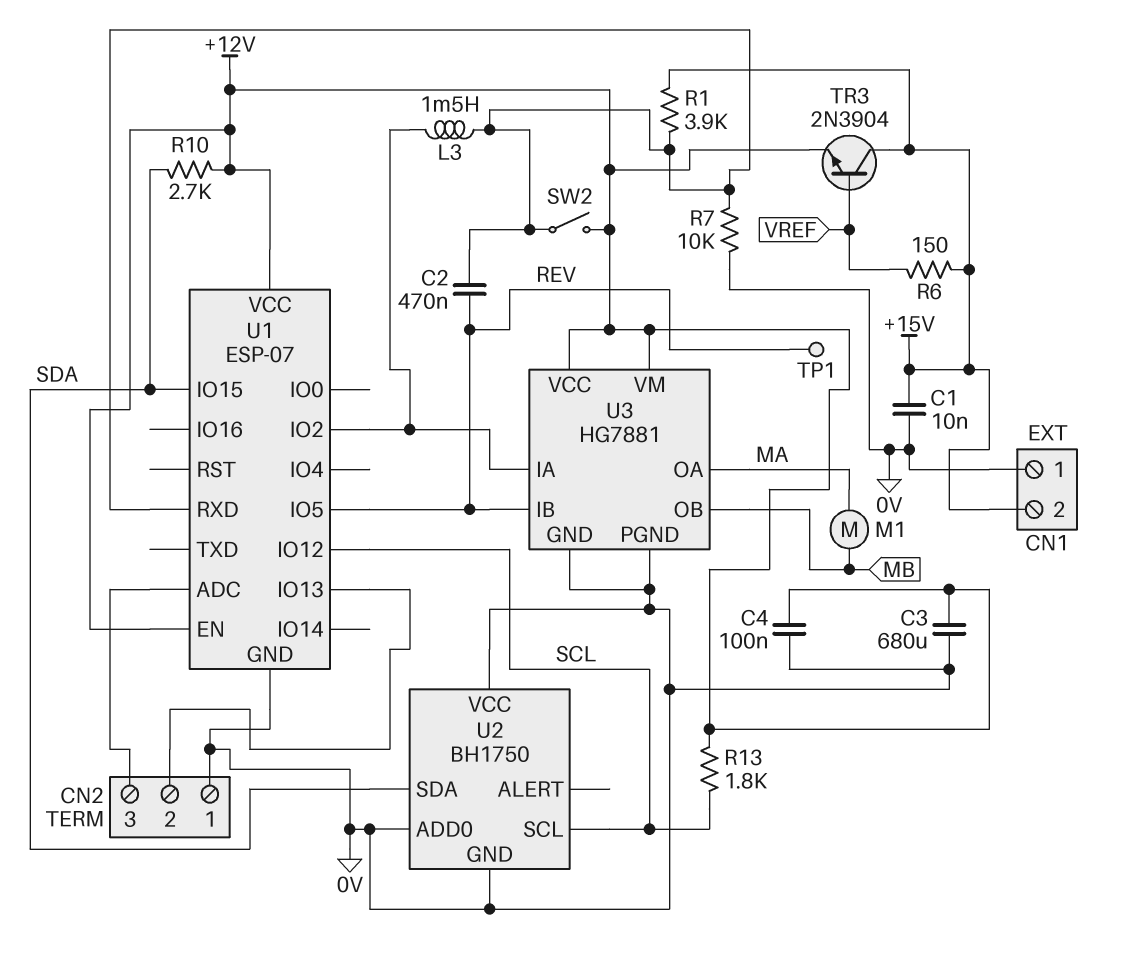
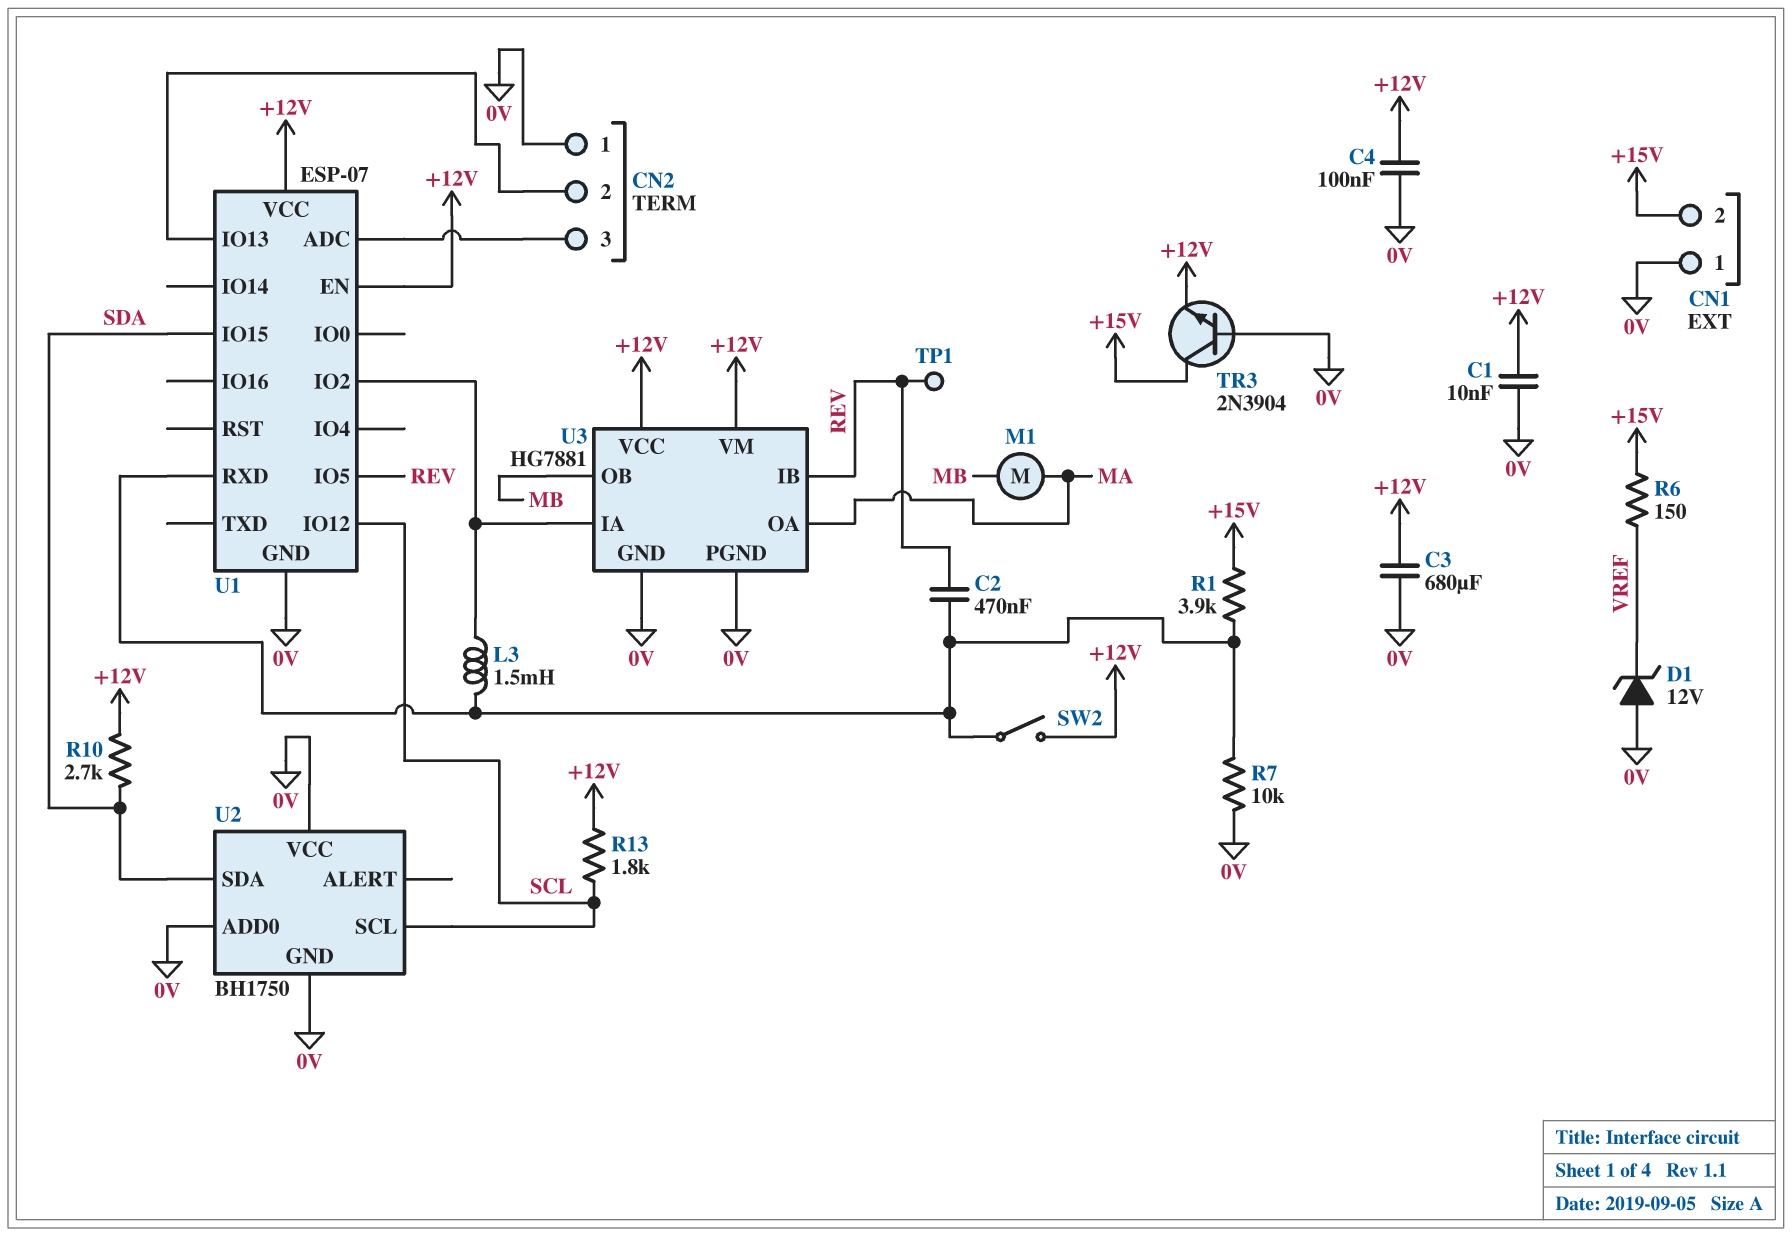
C1: 10nF (+15V, 0V) -> 10nF (+12V, 0V)
D1: none -> zener 12V (A 0V, K VREF)
TR3: NPN 2N3904 (B VREF, C +15V, E +12V) -> NPN 2N3904 (B 0V, C +15V, E +12V)

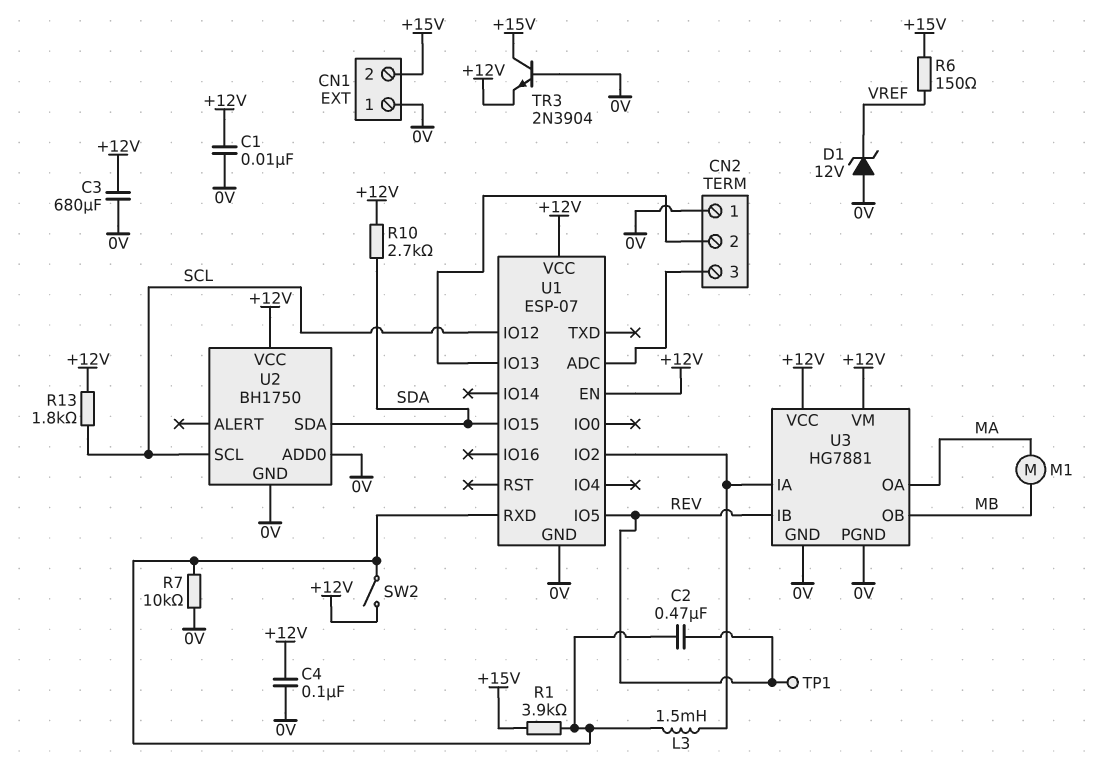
U2 pin VCC: 0V -> +12V

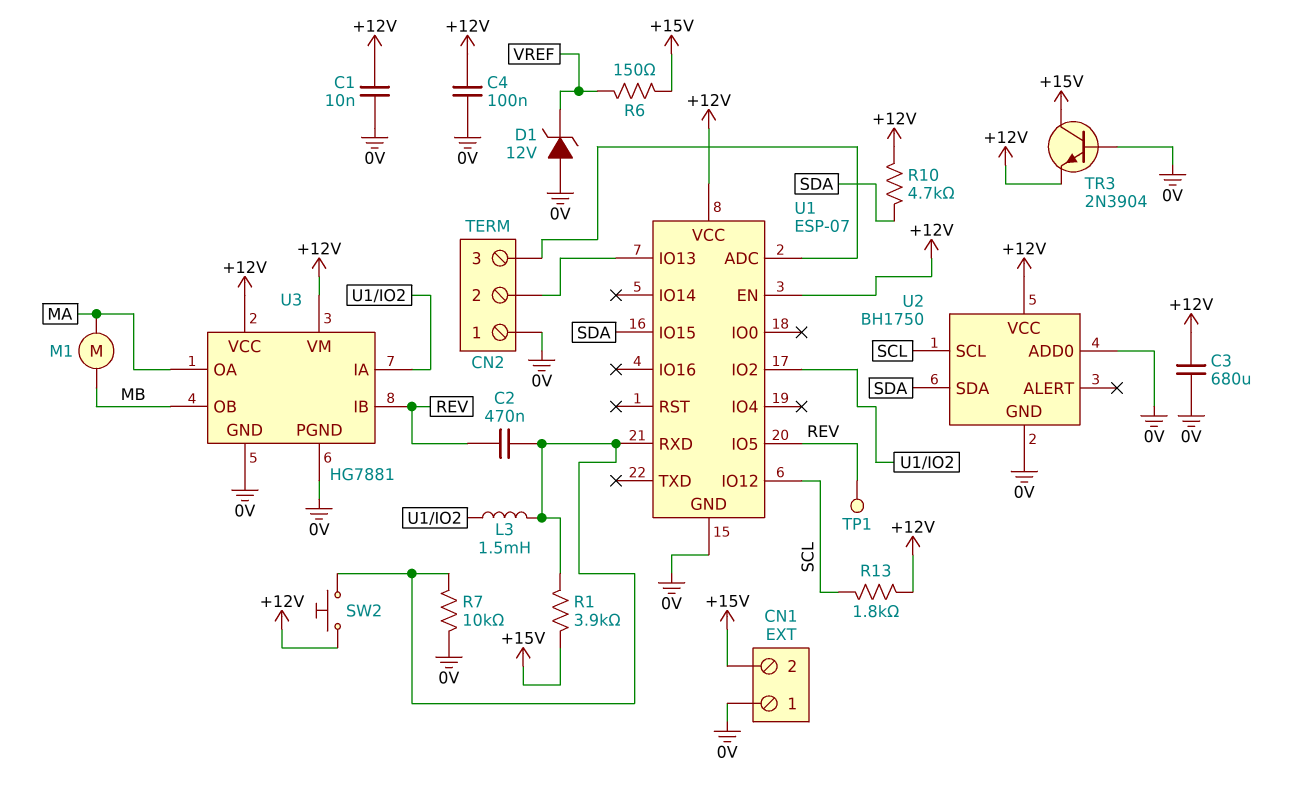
R10: 2.7k (+12V, SDA) -> 4.7k (+12V, SDA)
SW2: switch (+12V, U1/RXD) -> button (+12V, U1/RXD)

